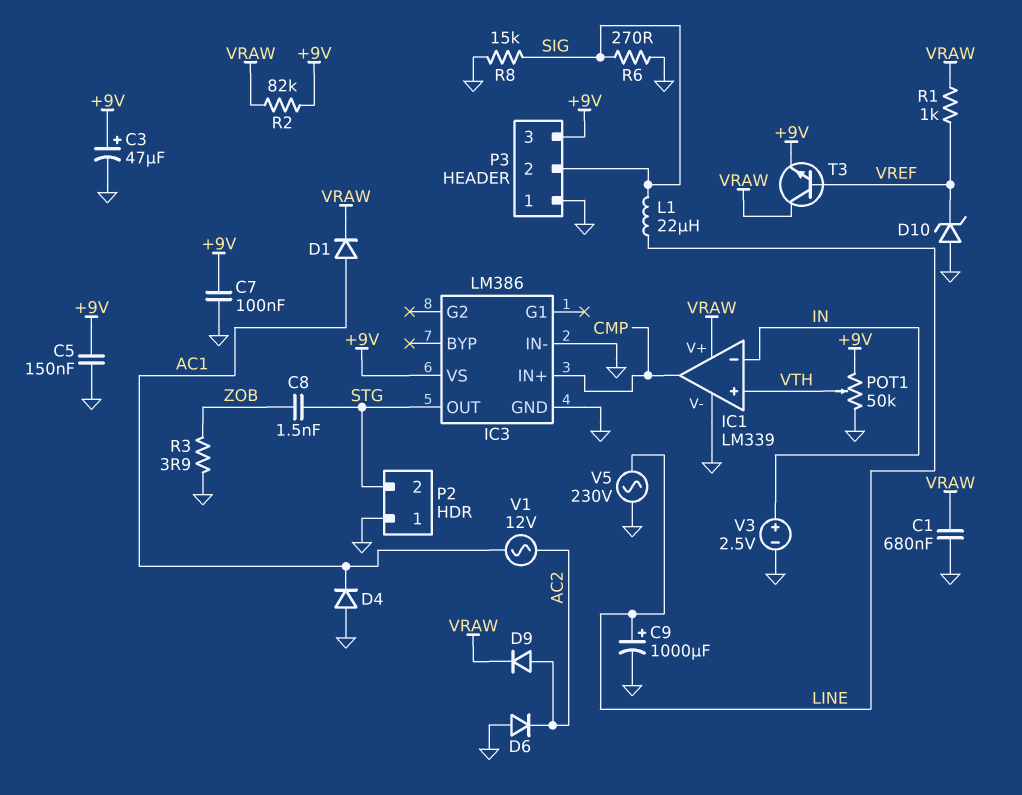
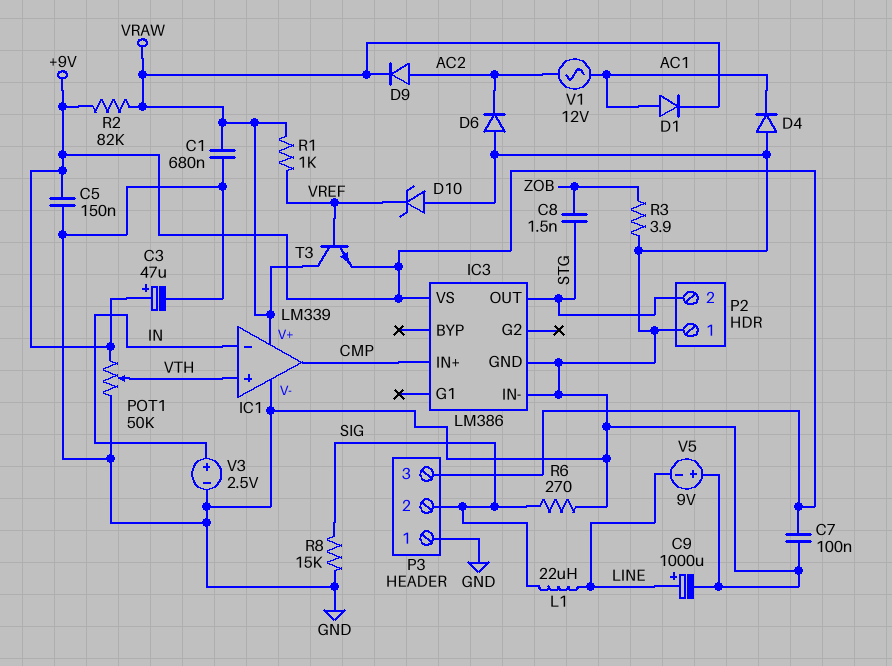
V5: AC 230V (GND, LINE) -> 9V (plus GND, minus LINE)

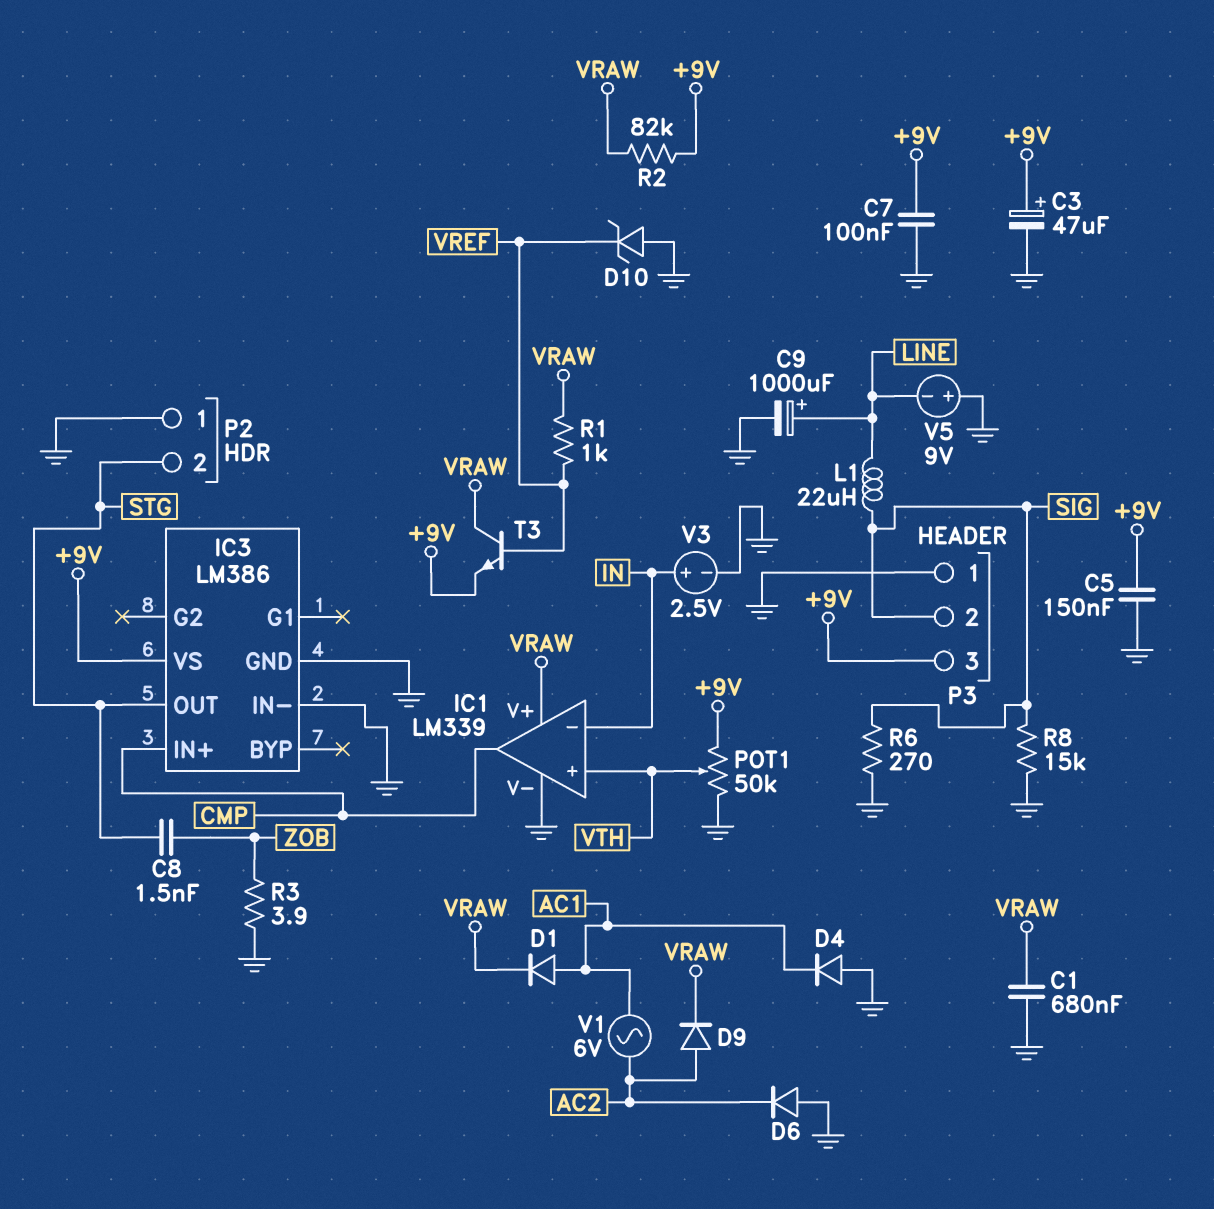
V1: AC 12V (AC1, AC2) -> AC 6V (AC1, AC2)

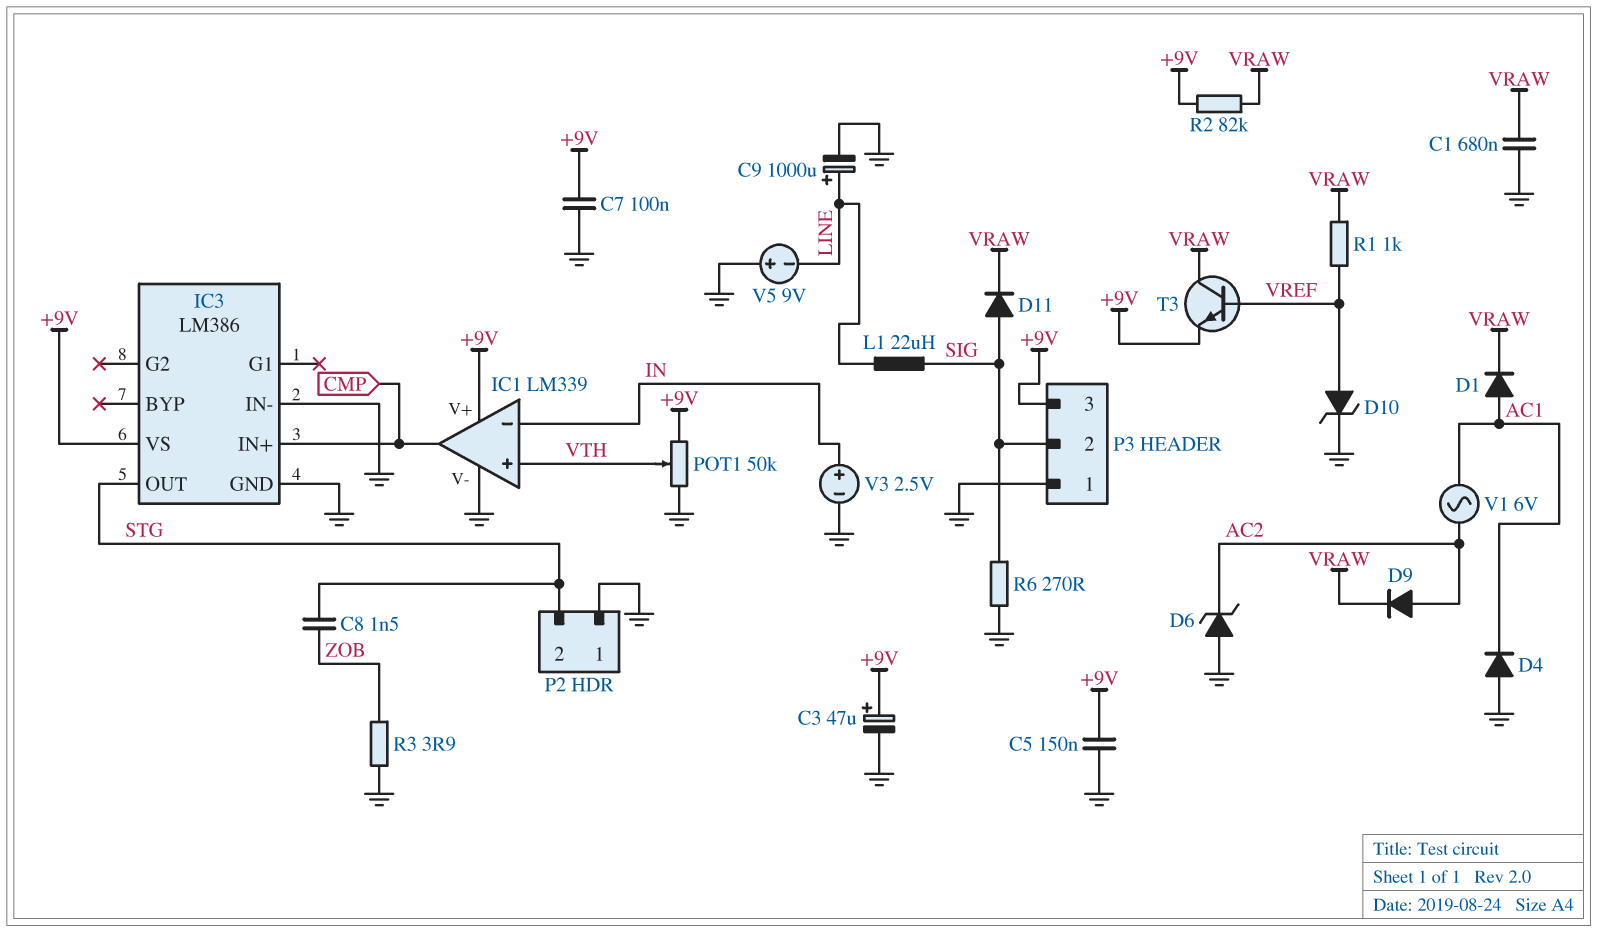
D6: diode (A GND, K AC2) -> zener (A GND, K AC2)
D10: zener (A GND, K VREF) -> zener (A VREF, K GND)
D11: none -> diode (A SIG, K VRAW)
IC1 pin V+: VRAW -> +9V
R8: 15k (GND, SIG) -> none

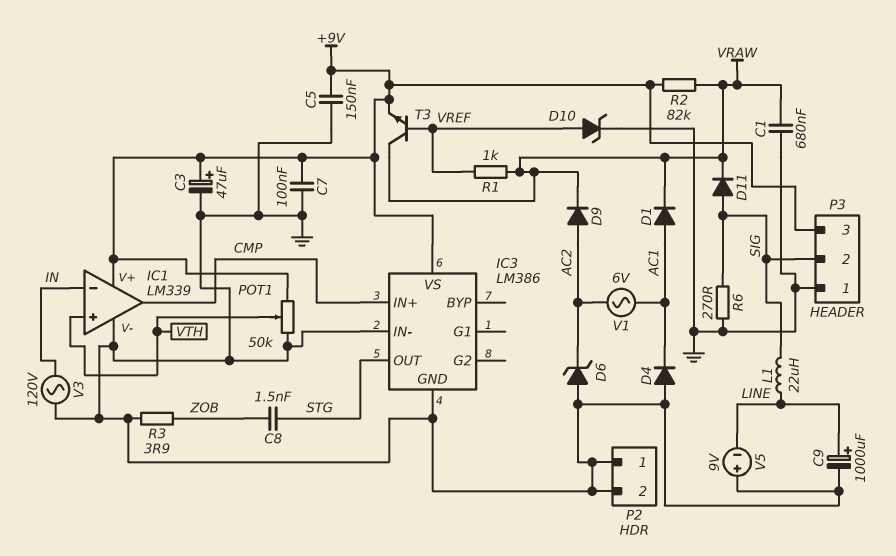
P2 pin 2: STG -> GND
V3: 2.5V (plus IN, minus GND) -> AC 120V (GND, IN)

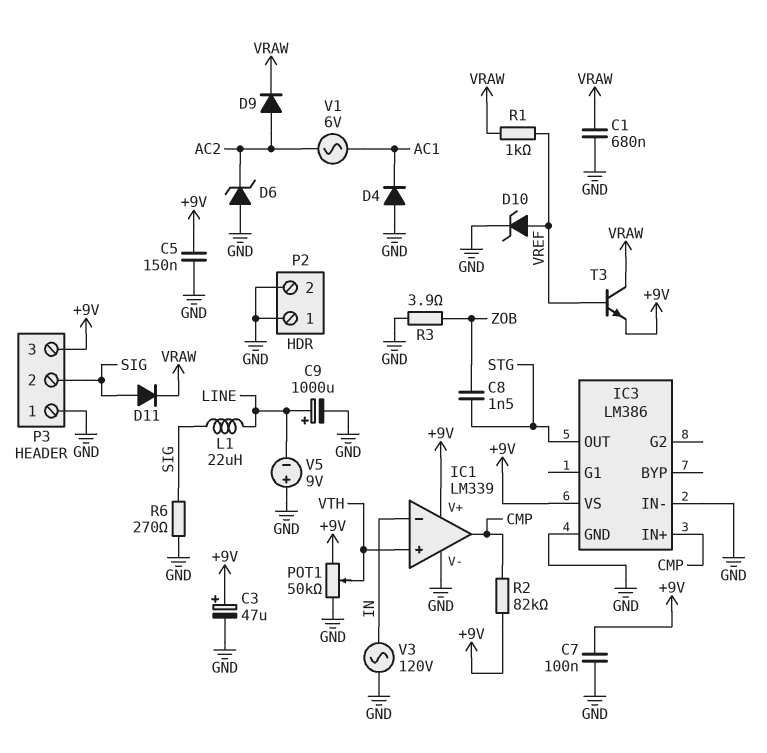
D1: diode (A AC1, K VRAW) -> none
R2: 82k (+9V, VRAW) -> 82k (+9V, CMP)

